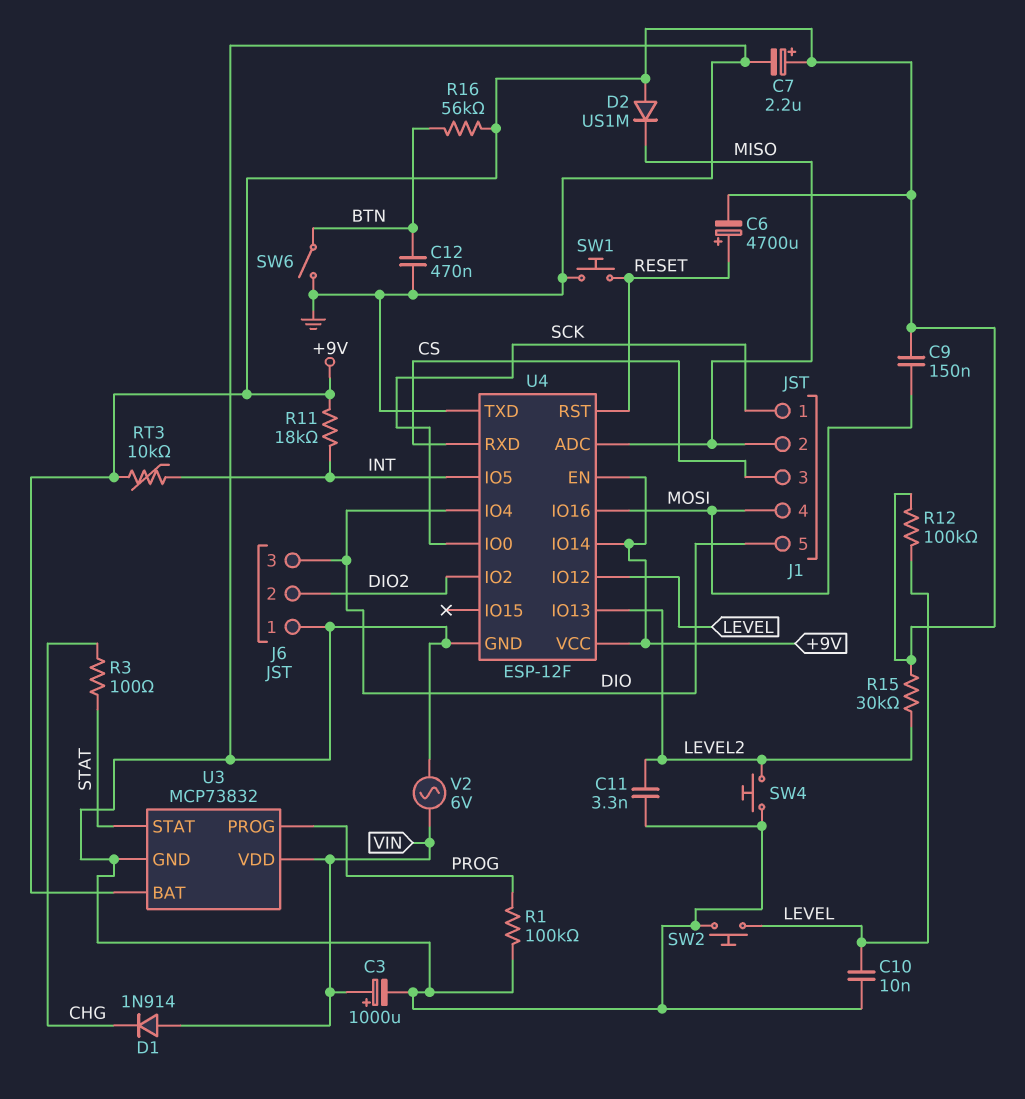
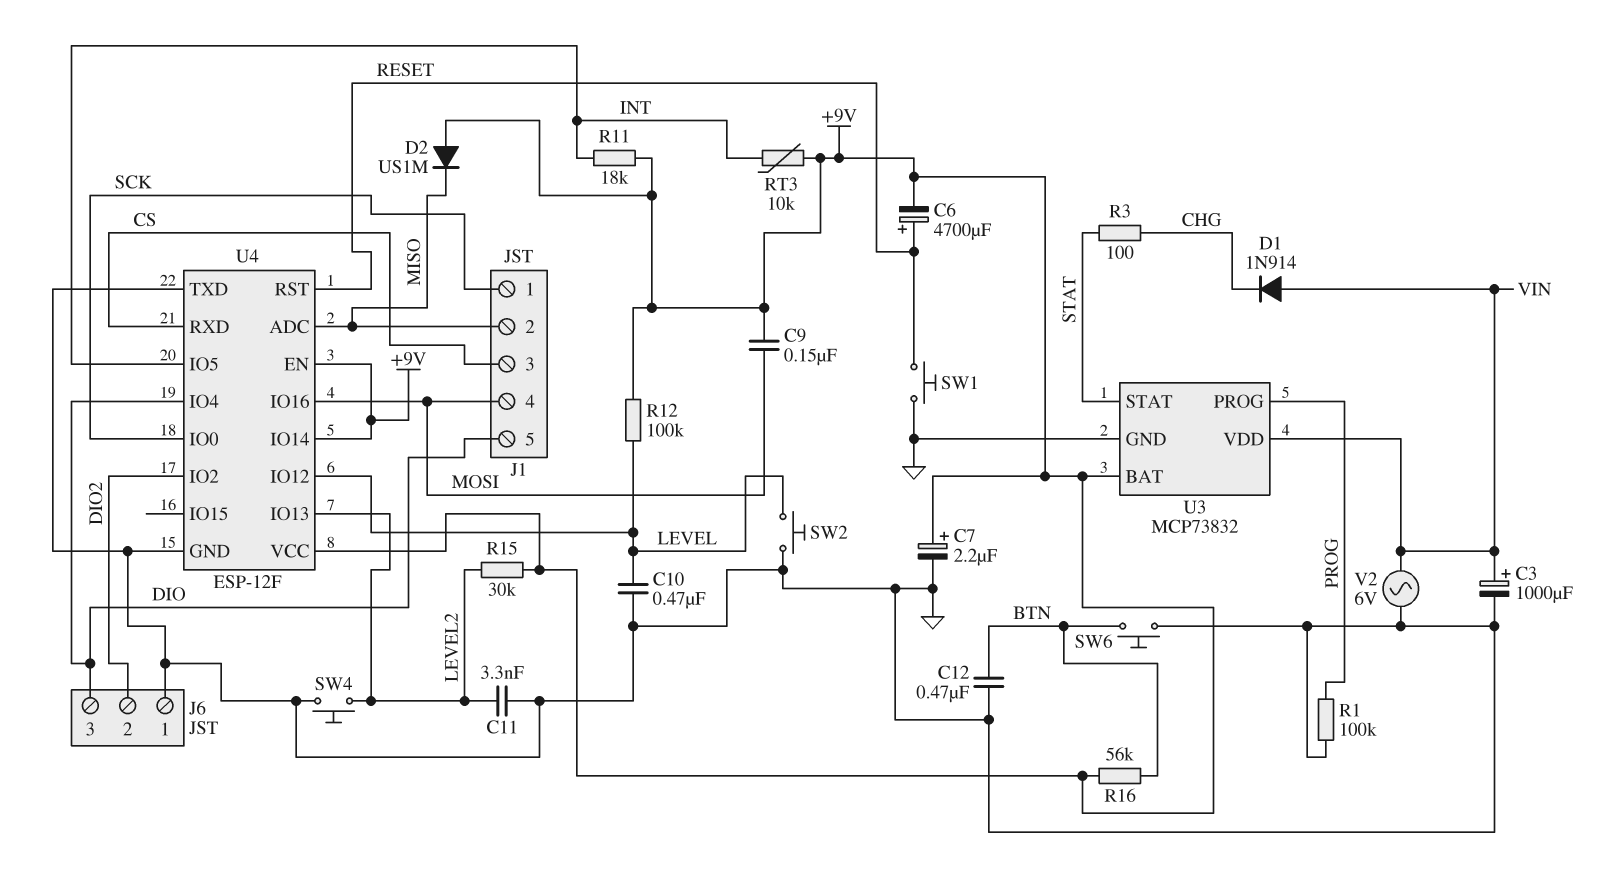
C10: 10nF (GND, LEVEL) -> 470nF (GND, LEVEL)
SW6: switch (BTN, GND) -> button (BTN, GND)

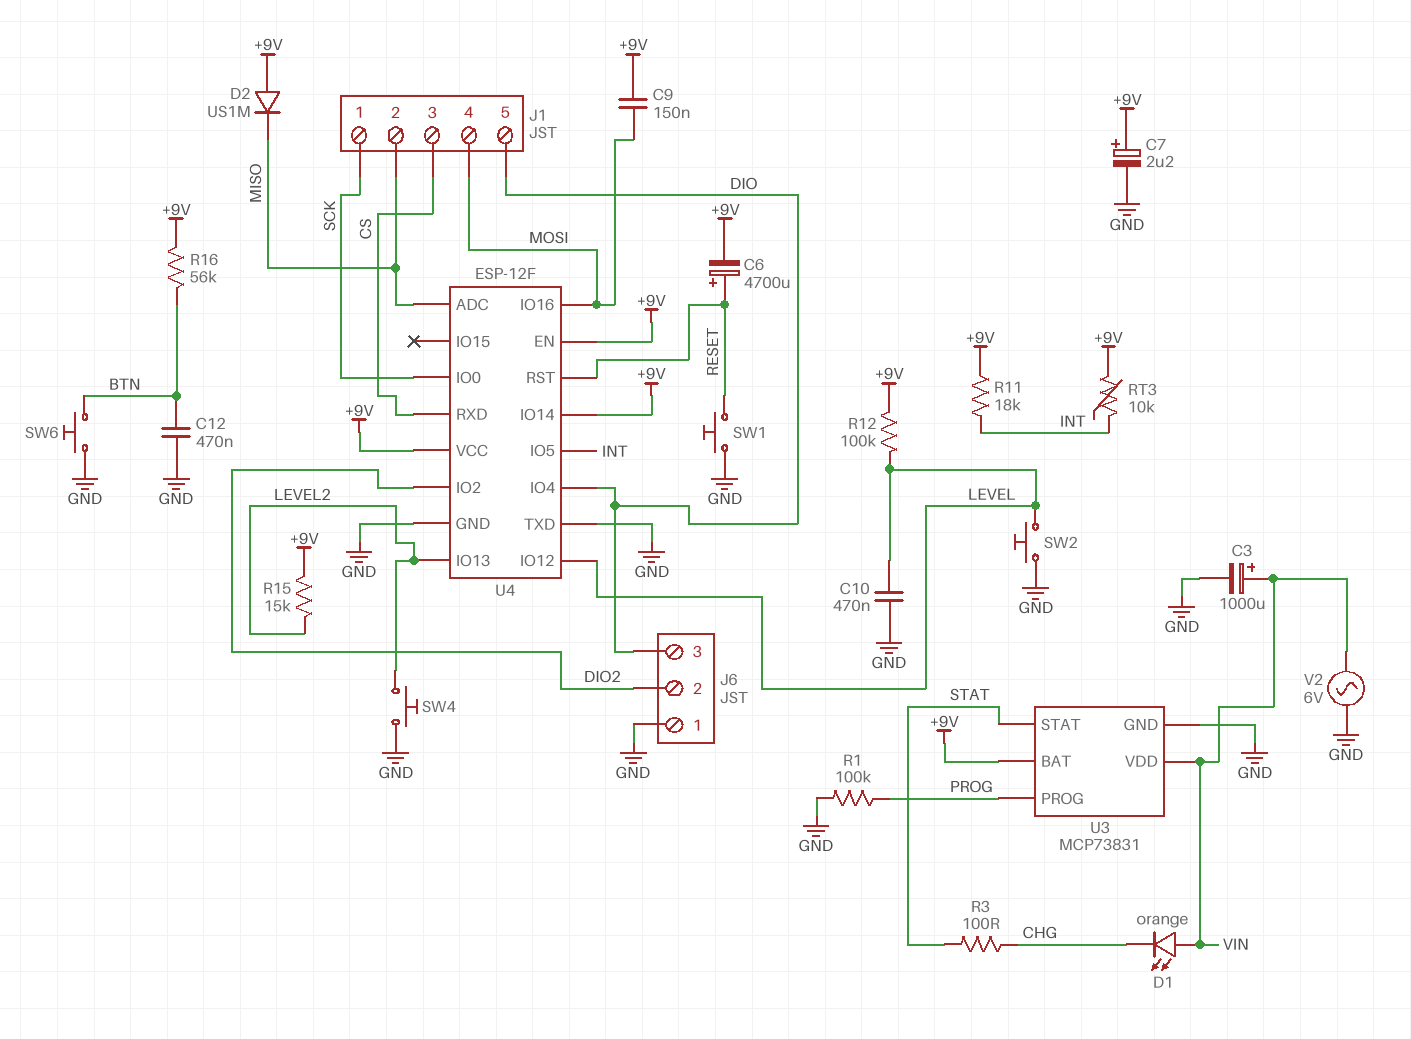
C11: 3.3nF (GND, LEVEL2) -> none
D1: diode 1N914 (A VIN, K CHG) -> LED orange (A VIN, K CHG)
R15: 30k (+9V, LEVEL2) -> 15k (+9V, LEVEL2)
U3: MCP73832 -> MCP73831

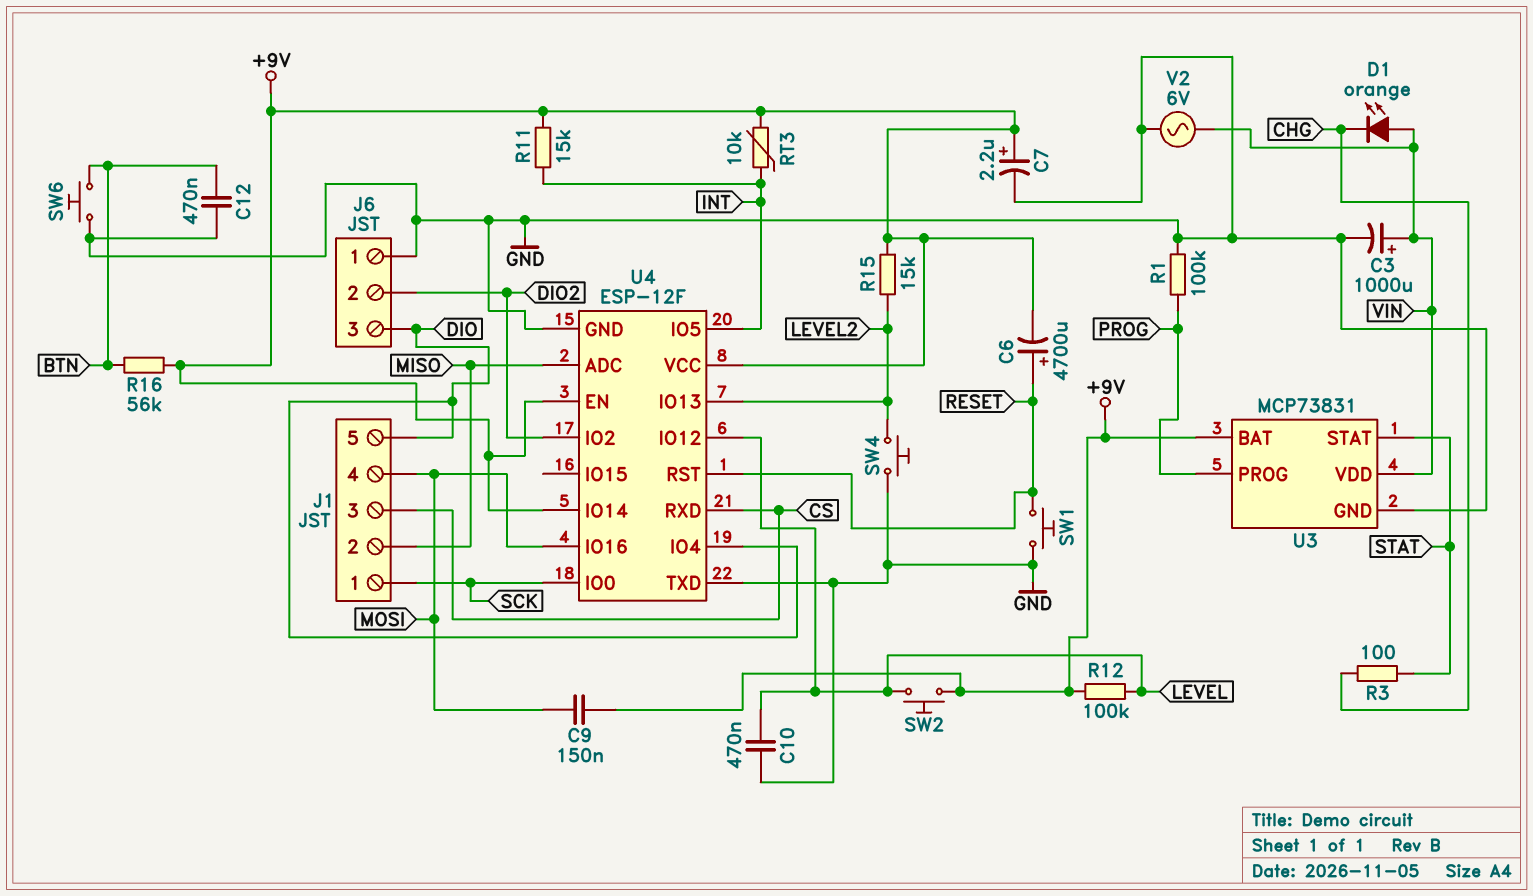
D2: diode US1M (A +9V, K MISO) -> none
R11: 18k (+9V, INT) -> 15k (+9V, INT)
SW2: button (GND, LEVEL) -> button (+9V, LEVEL)

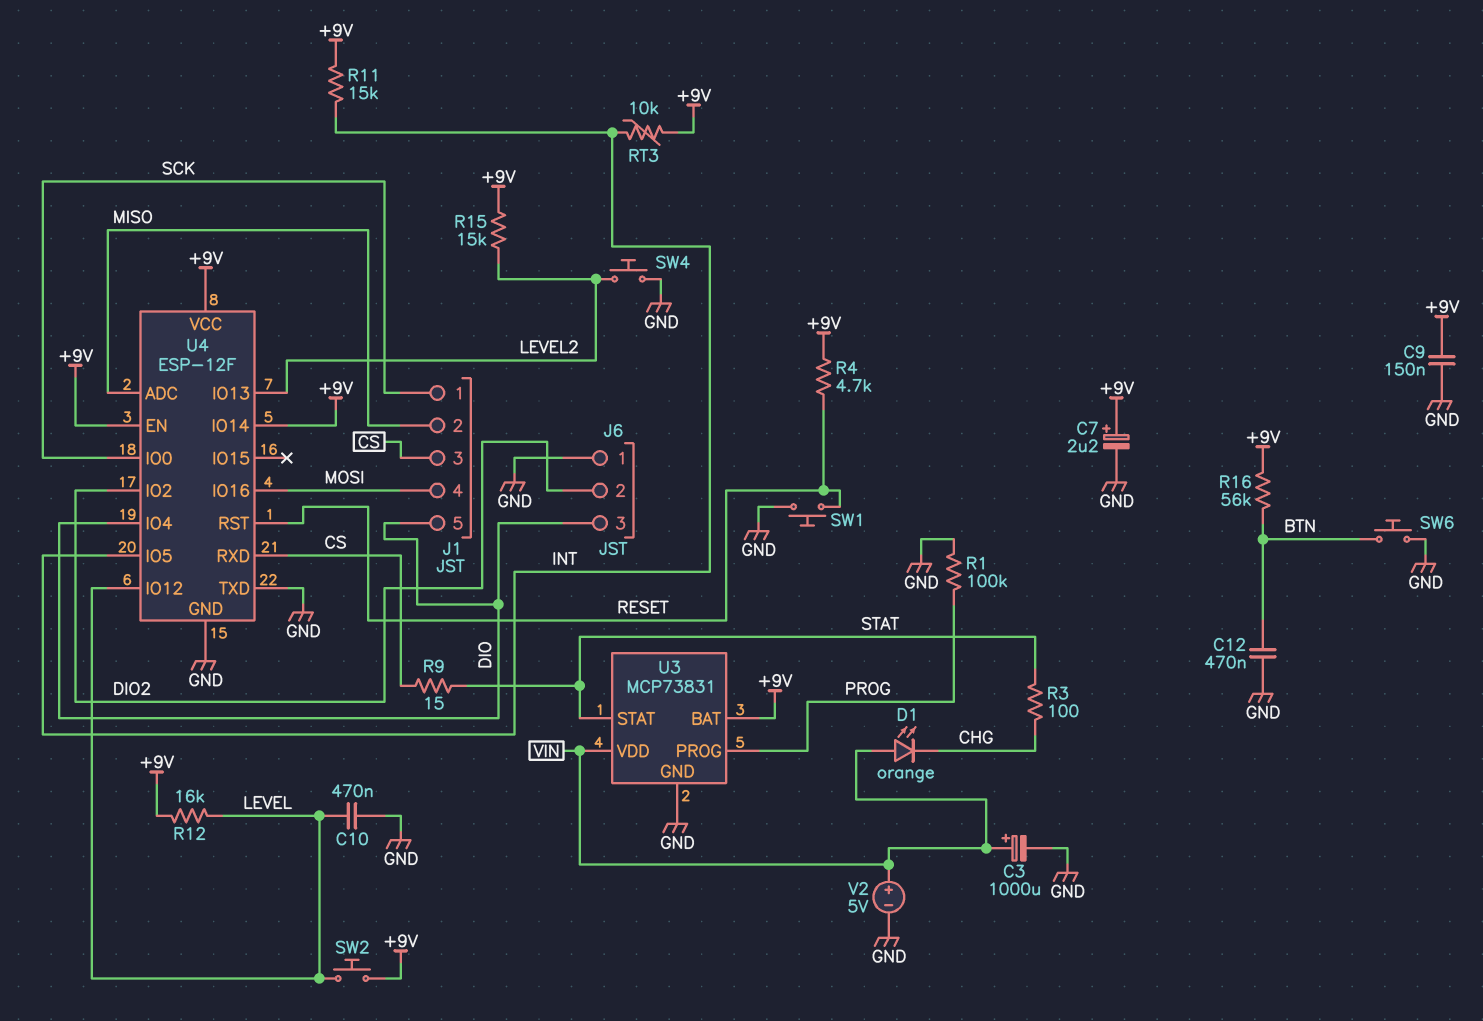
C6: 4700uF (plus RESET, minus +9V) -> none
C9: 150nF (+9V, MOSI) -> 150nF (+9V, GND)
R4: none -> 4.7k (+9V, RESET)
R9: none -> 15 (CS, STAT)
R12: 100k (+9V, LEVEL) -> 16k (+9V, LEVEL)
V2: AC 6V (GND, VIN) -> 5V (plus VIN, minus GND)

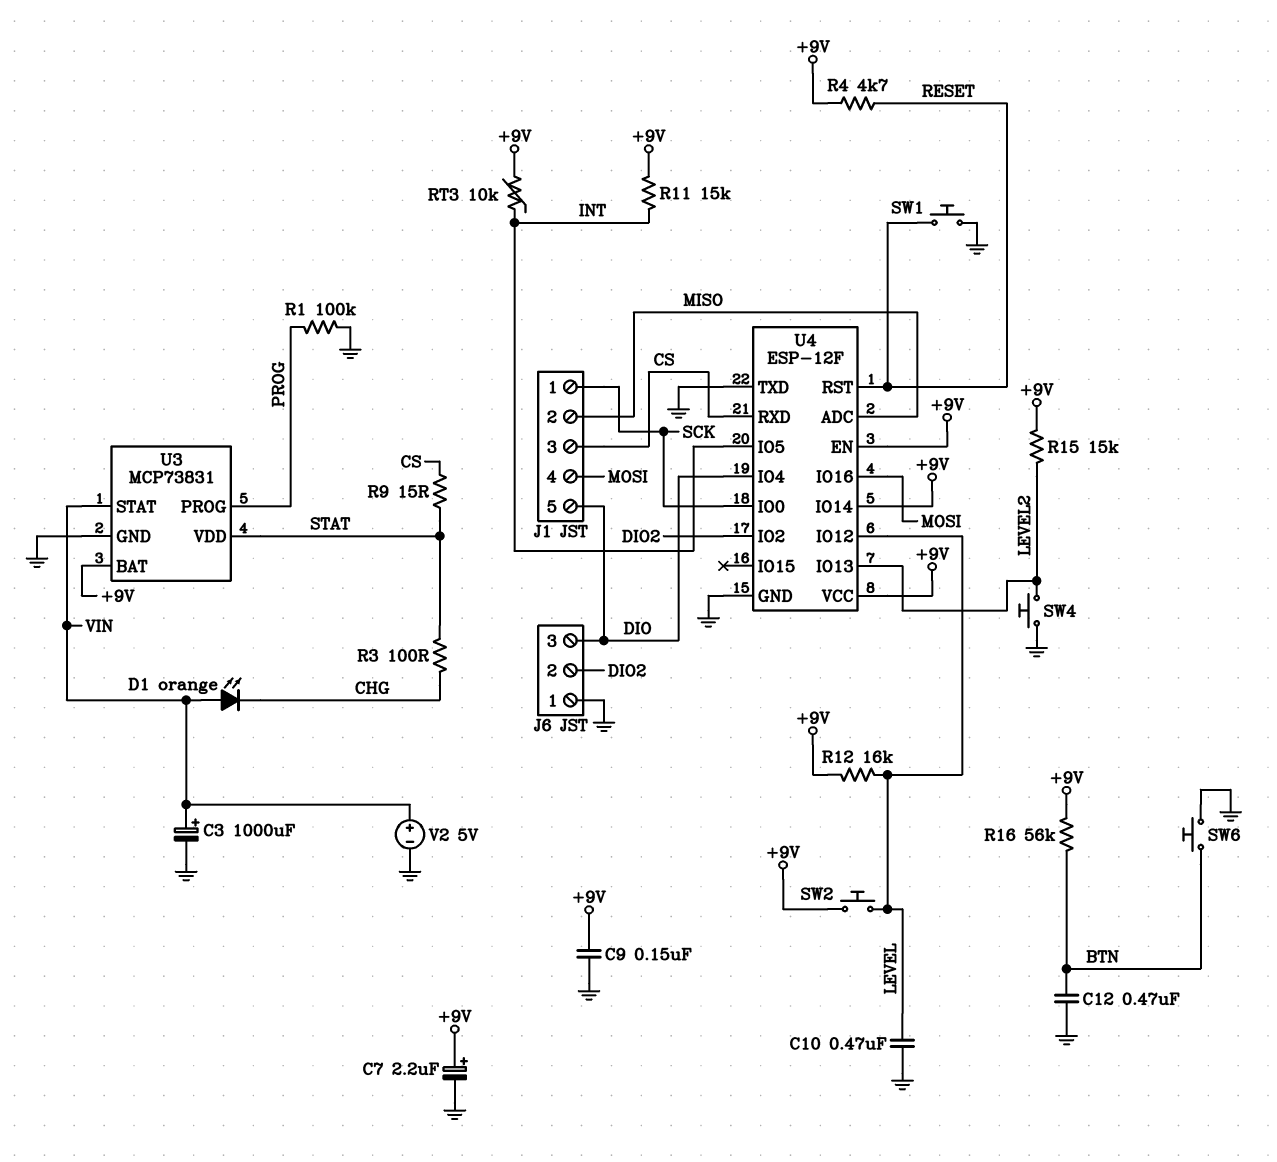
U3 pin STAT: STAT -> VIN
U3 pin VDD: VIN -> STAT

